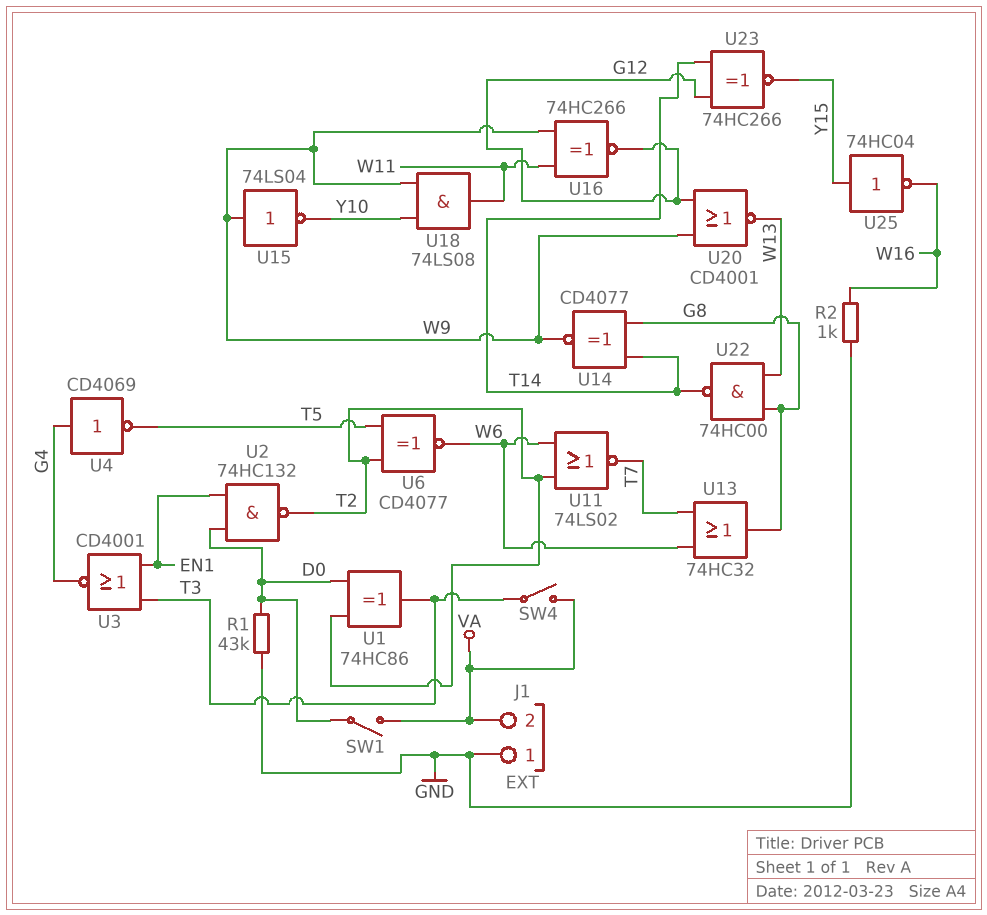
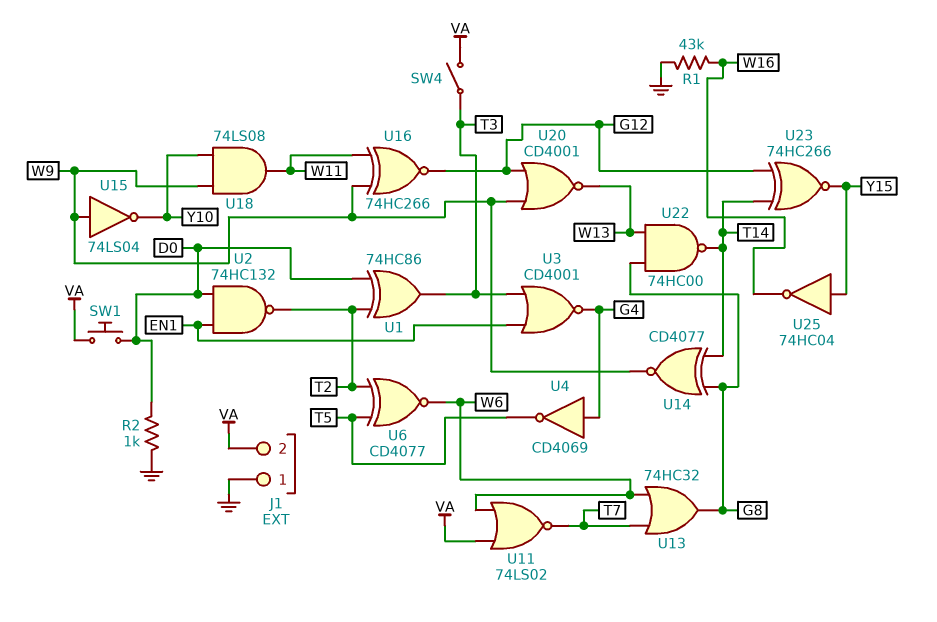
R1: 43k (D0, GND) -> 43k (GND, W16)
R2: 1k (GND, W16) -> 1k (D0, GND)
SW1: switch (D0, VA) -> button (D0, VA)
U11: NOR 74LS02 (in T2, in W6, out T7) -> NOR 74LS02 (in VA, in W6, out T7)

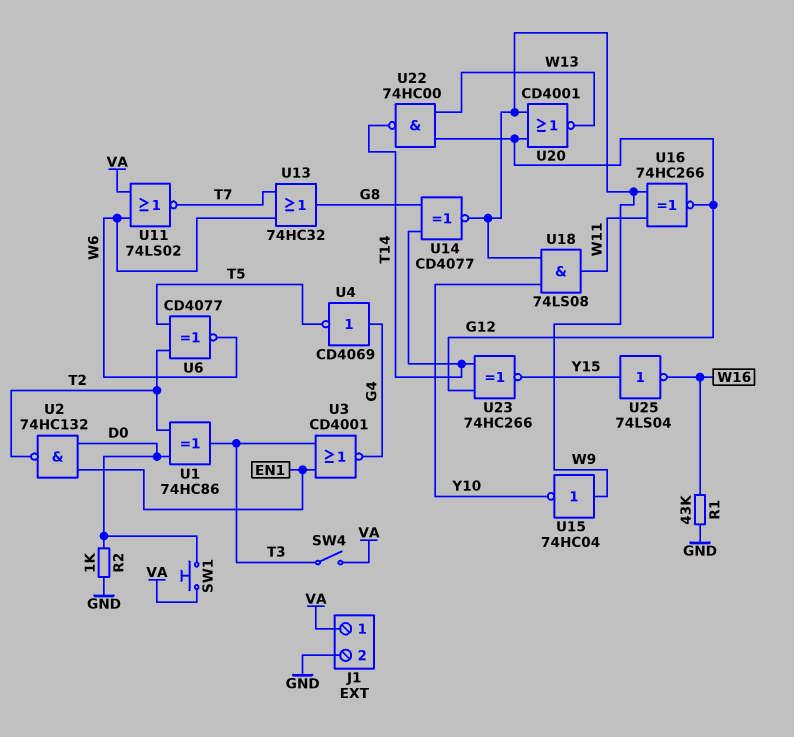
J1 pin 1: GND -> VA
J1 pin 2: VA -> GND
U15: NOT 74LS04 (in W9, out Y10) -> NOT 74HC04 (in W9, out Y10)
U22: NAND 74HC00 (in G8, in W13, out T14) -> NAND 74HC00 (in G12, in W13, out T14)
U25: NOT 74HC04 (in Y15, out W16) -> NOT 74LS04 (in Y15, out W16)

